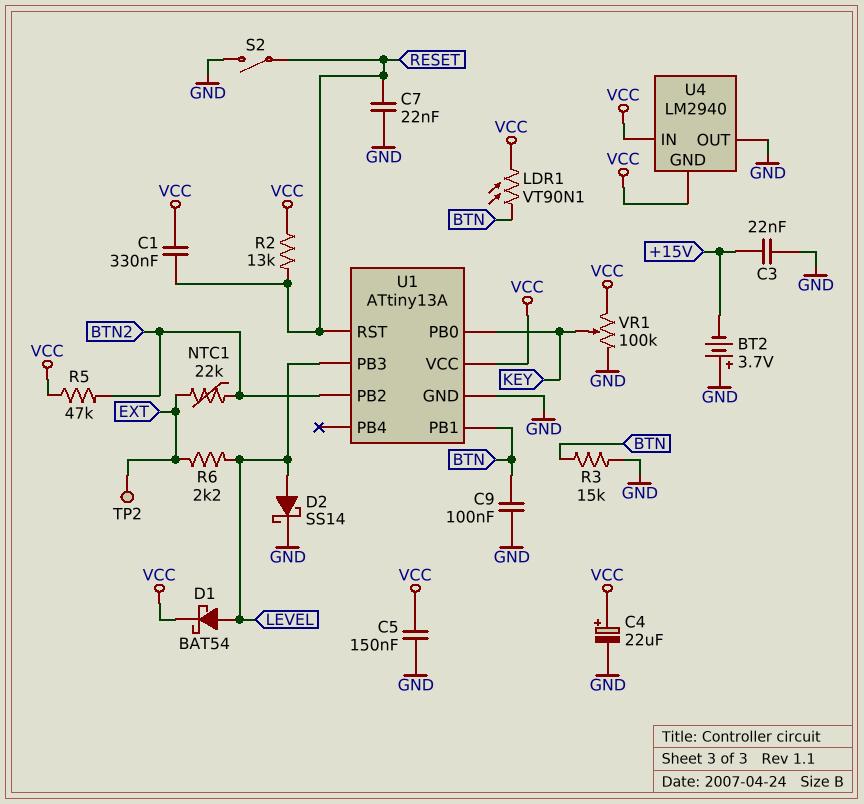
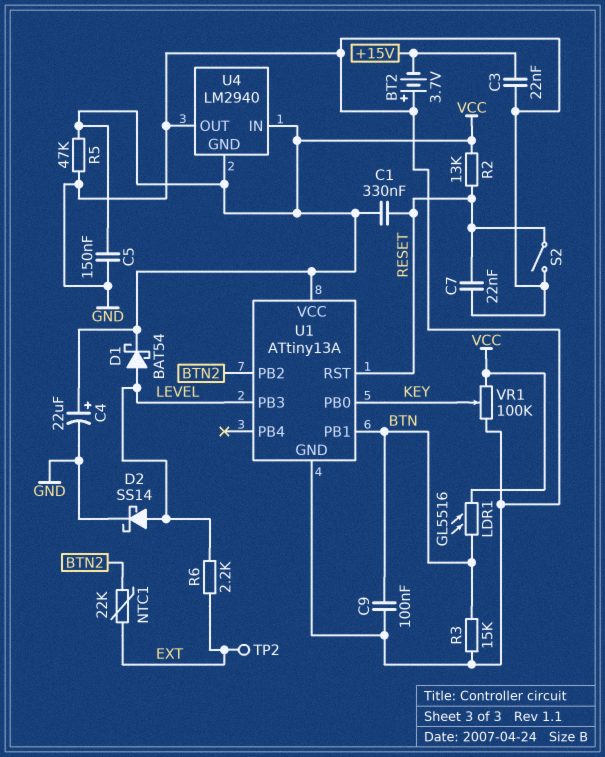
LDR1: VT90N1 (BTN, VCC) -> GL5516 (BTN, VCC)
R5: 47k (BTN2, VCC) -> 47k (GND, VCC)

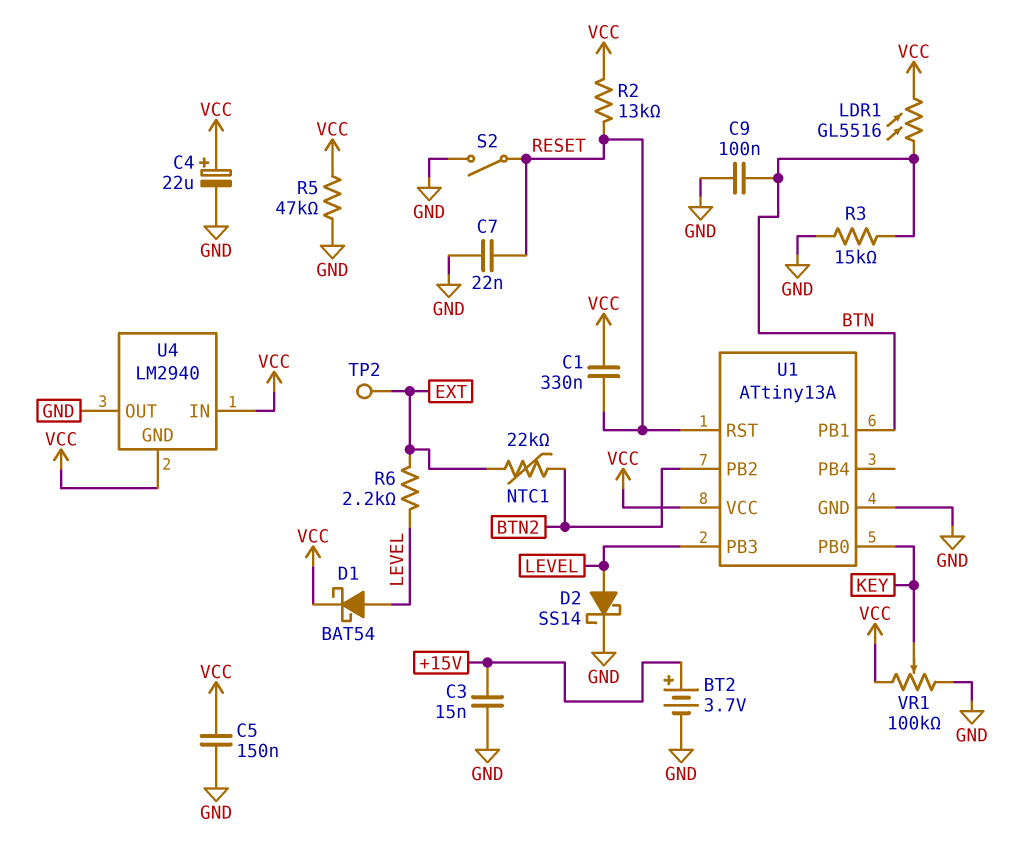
BT2: 3.7V (plus GND, minus +15V) -> 3.7V (plus +15V, minus GND)
C3: 22nF (+15V, GND) -> 15nF (+15V, GND)

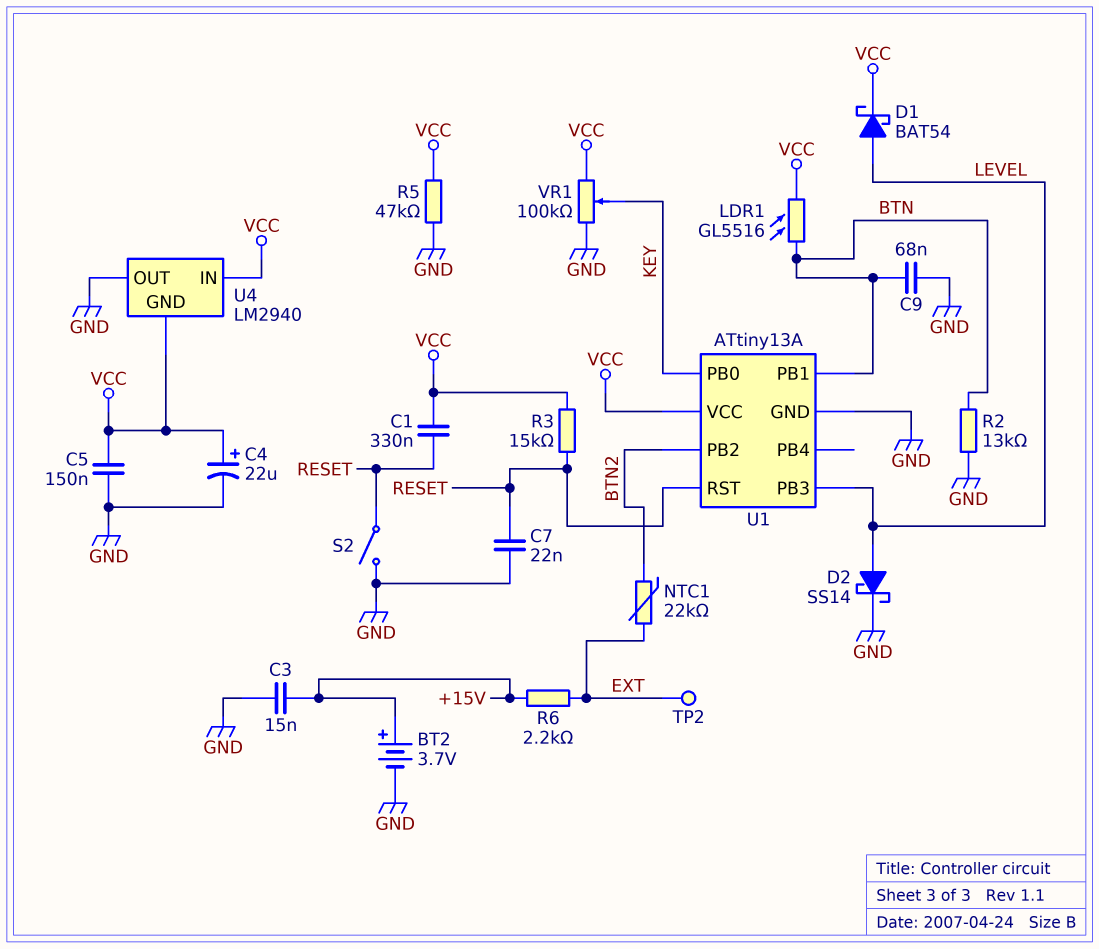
C9: 100nF (BTN, GND) -> 68nF (BTN, GND)
R2: 13k (RESET, VCC) -> 13k (BTN, GND)
R3: 15k (BTN, GND) -> 15k (RESET, VCC)
R6: 2.2k (EXT, LEVEL) -> 2.2k (+15V, EXT)

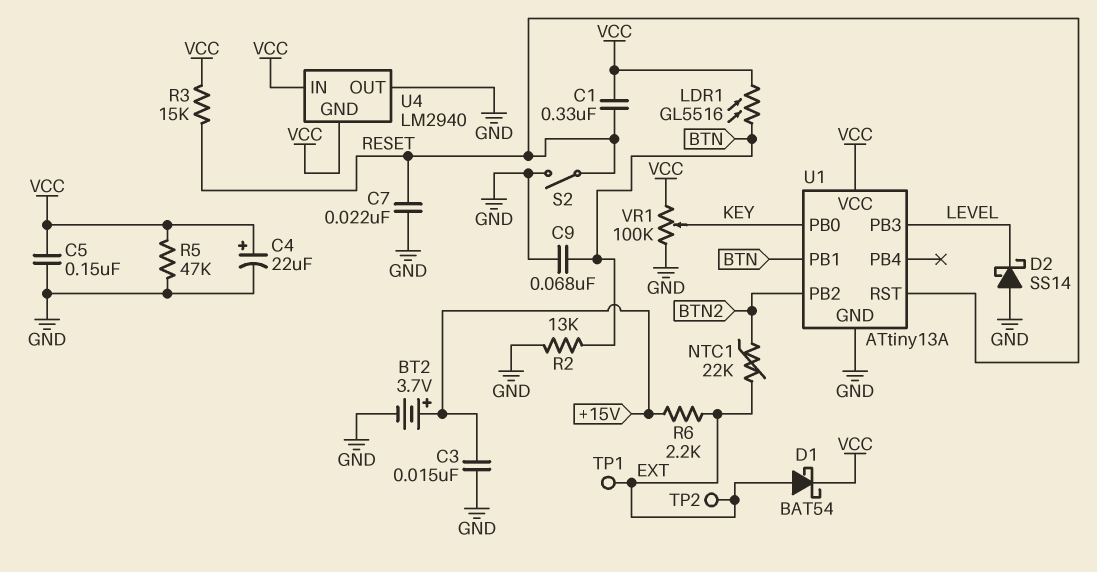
D1: schottky BAT54 (A LEVEL, K VCC) -> schottky BAT54 (A EXT, K VCC)
D2: schottky SS14 (A LEVEL, K GND) -> schottky SS14 (A GND, K LEVEL)
TP1: none -> test point (EXT)

